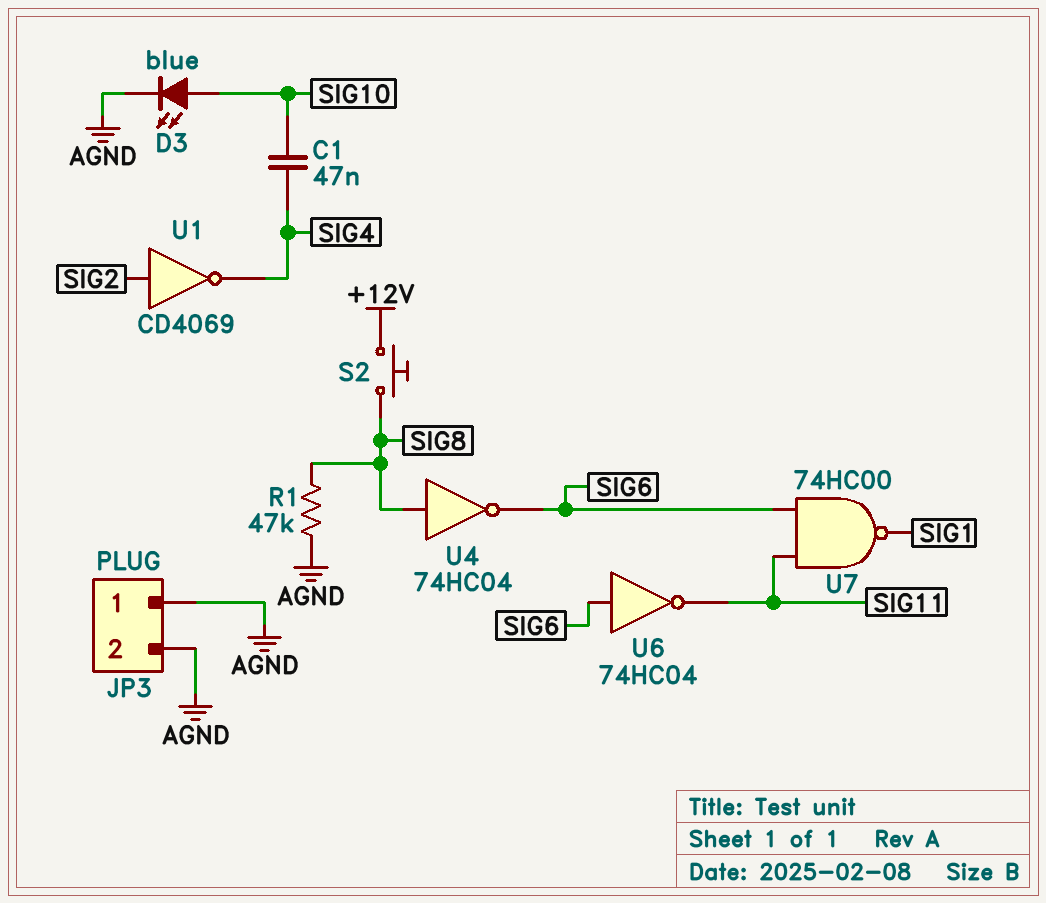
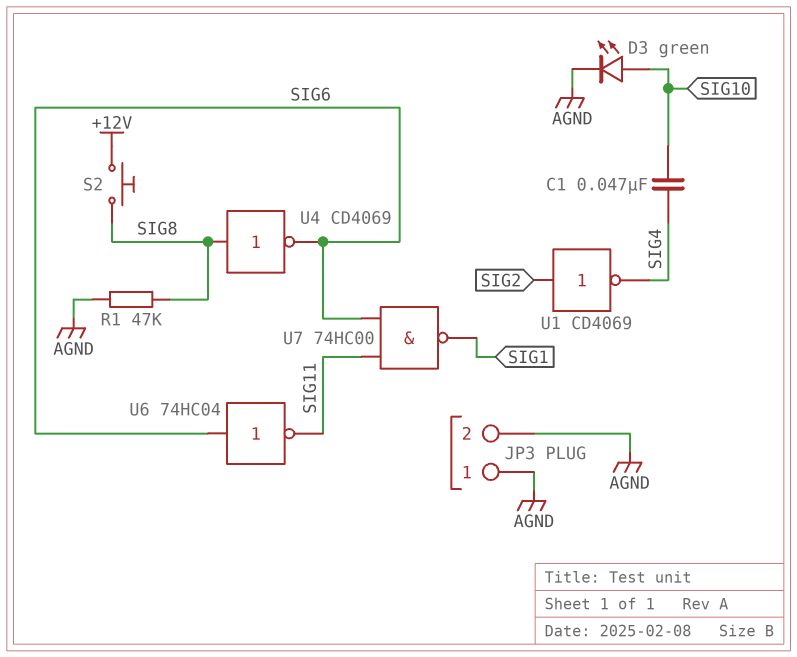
D3: LED blue (A SIG10, K AGND) -> LED green (A SIG10, K AGND)
U4: NOT 74HC04 (in SIG8, out SIG6) -> NOT CD4069 (in SIG8, out SIG6)

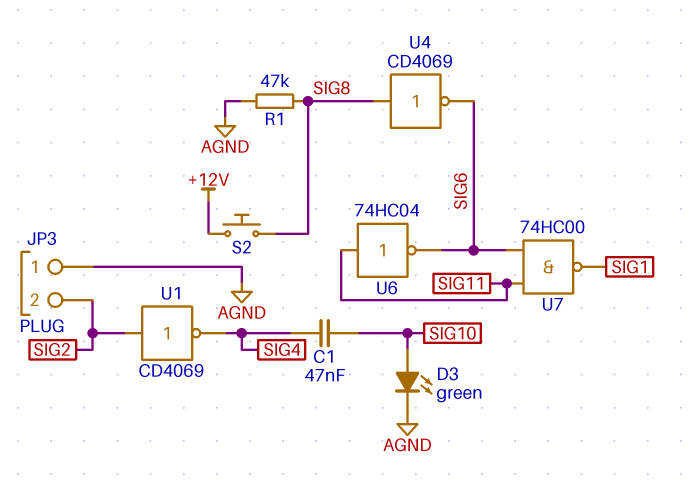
JP3 pin 2: AGND -> SIG2
U6: NOT 74HC04 (in SIG6, out SIG11) -> NOT 74HC04 (in SIG11, out SIG6)

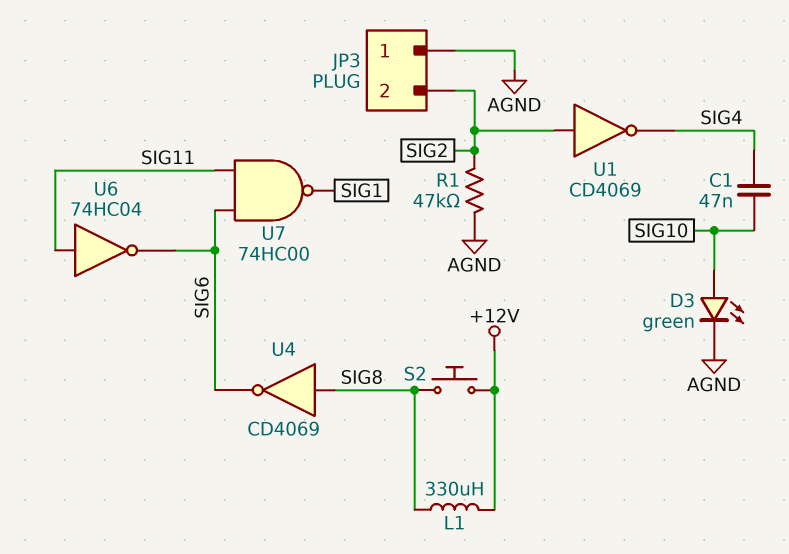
L1: none -> 330uH (+12V, SIG8)
R1: 47k (AGND, SIG8) -> 47k (AGND, SIG2)

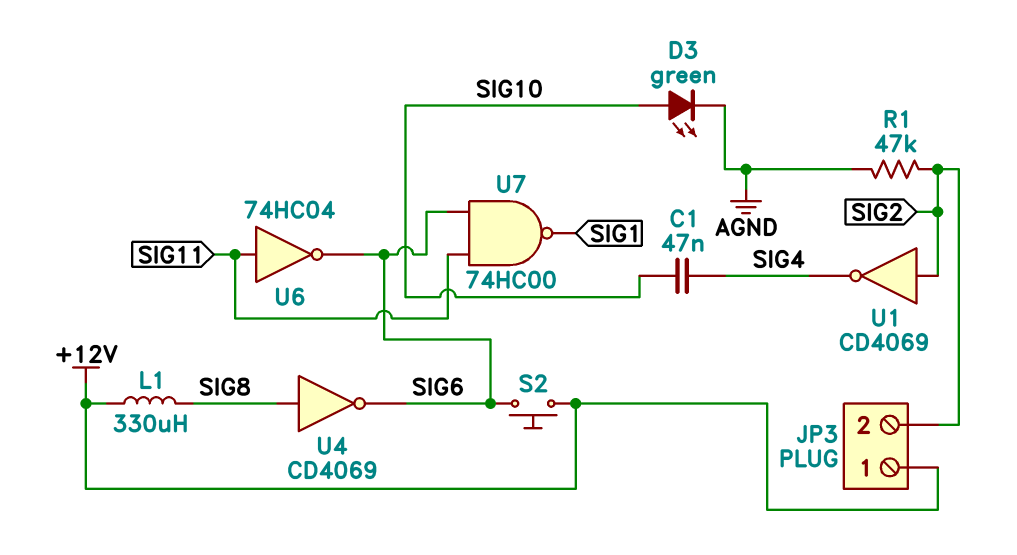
JP3 pin 1: AGND -> +12V
S2: button (+12V, SIG8) -> button (+12V, SIG6)

